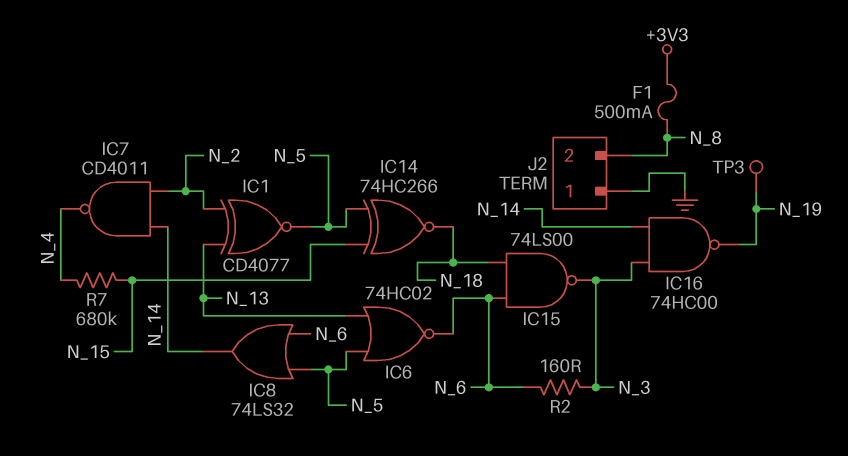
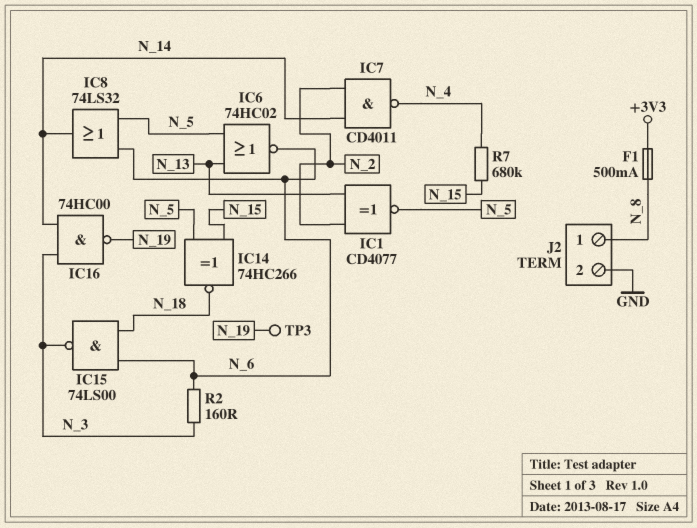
J2 pin 1: GND -> N_8
J2 pin 2: N_8 -> GND

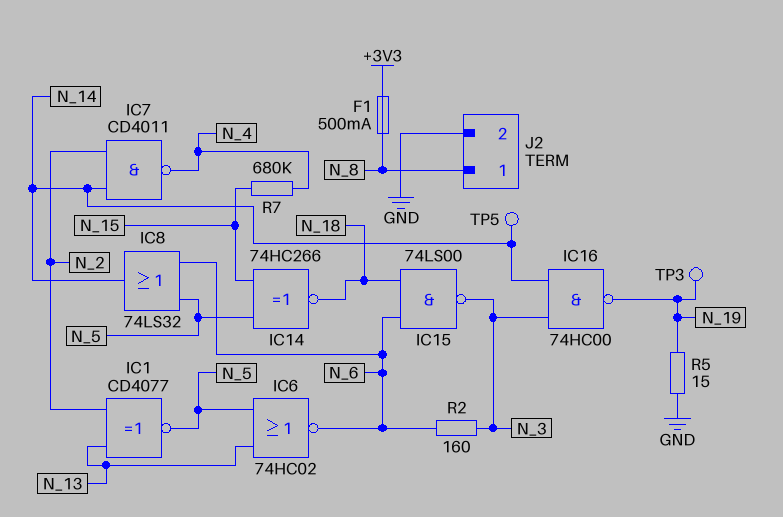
R5: none -> 15 (GND, N_19)
TP5: none -> test point (N_14)

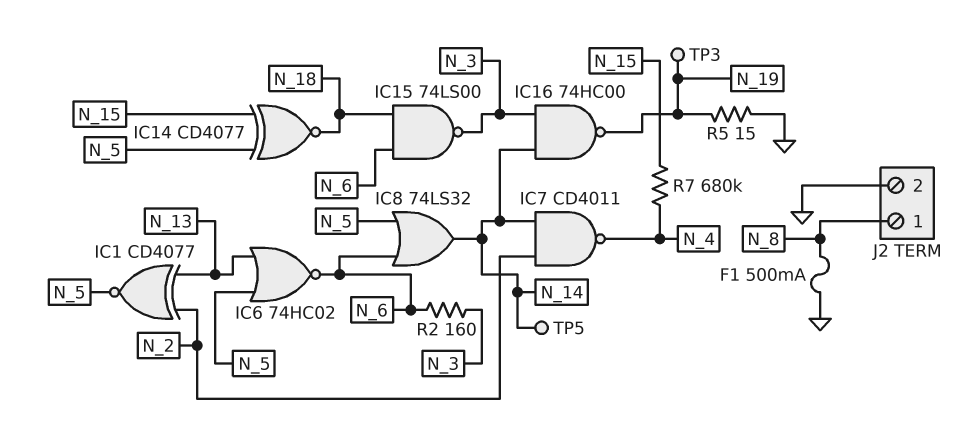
F1: 500mA (+3V3, N_8) -> 500mA (GND, N_8)
IC14: XNOR 74HC266 (in N_5, in N_15, out N_18) -> XNOR CD4077 (in N_5, in N_15, out N_18)

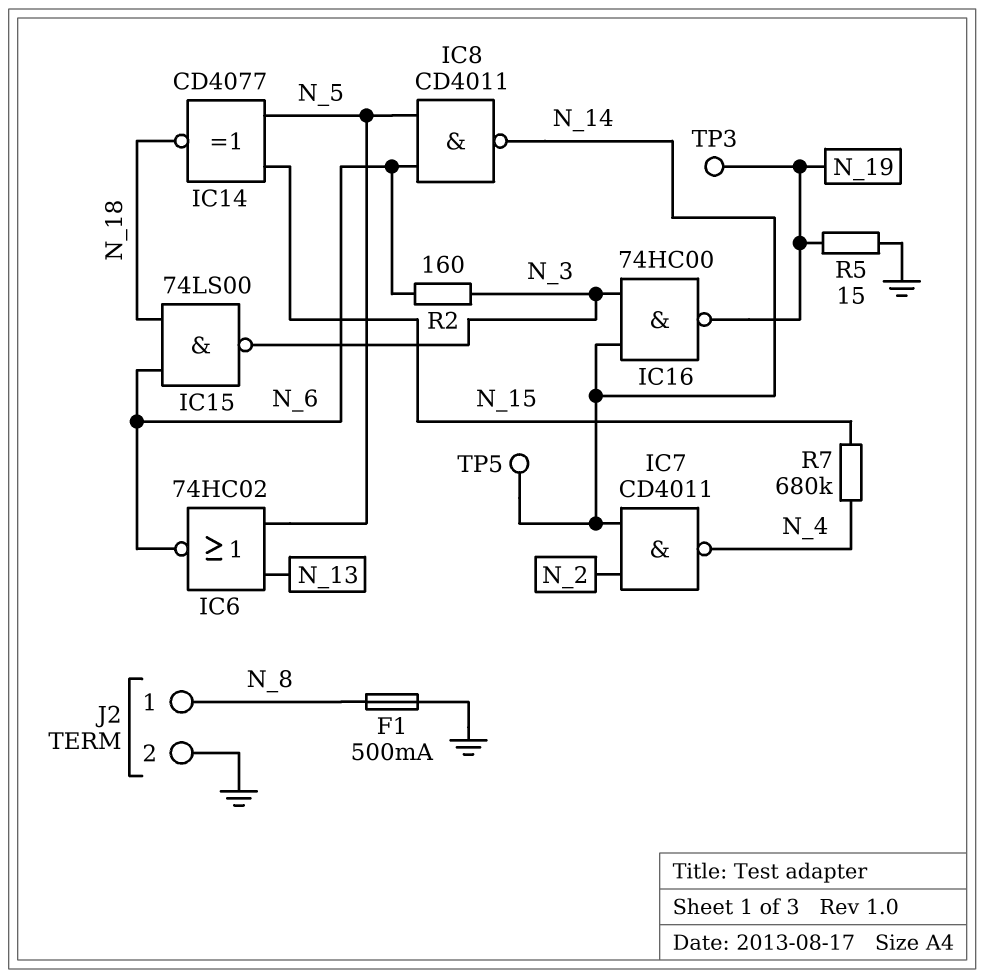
IC1: XNOR CD4077 (in N_2, in N_13, out N_5) -> none
IC8: OR 74LS32 (in N_5, in N_6, out N_14) -> NAND CD4011 (in N_5, in N_6, out N_14)

